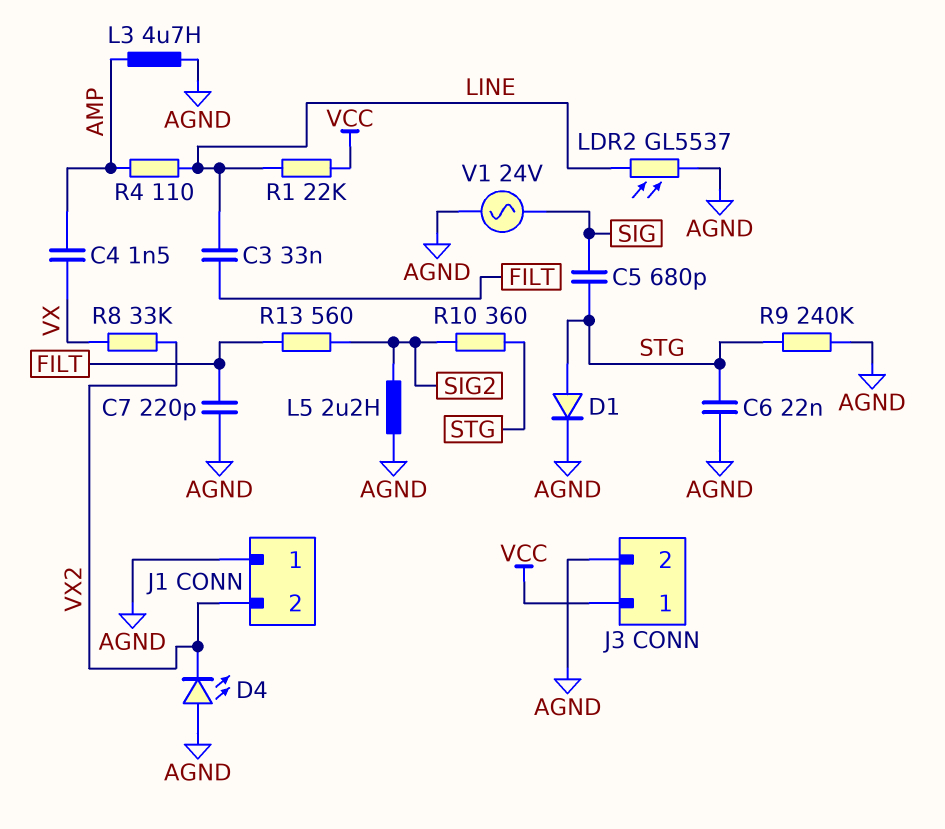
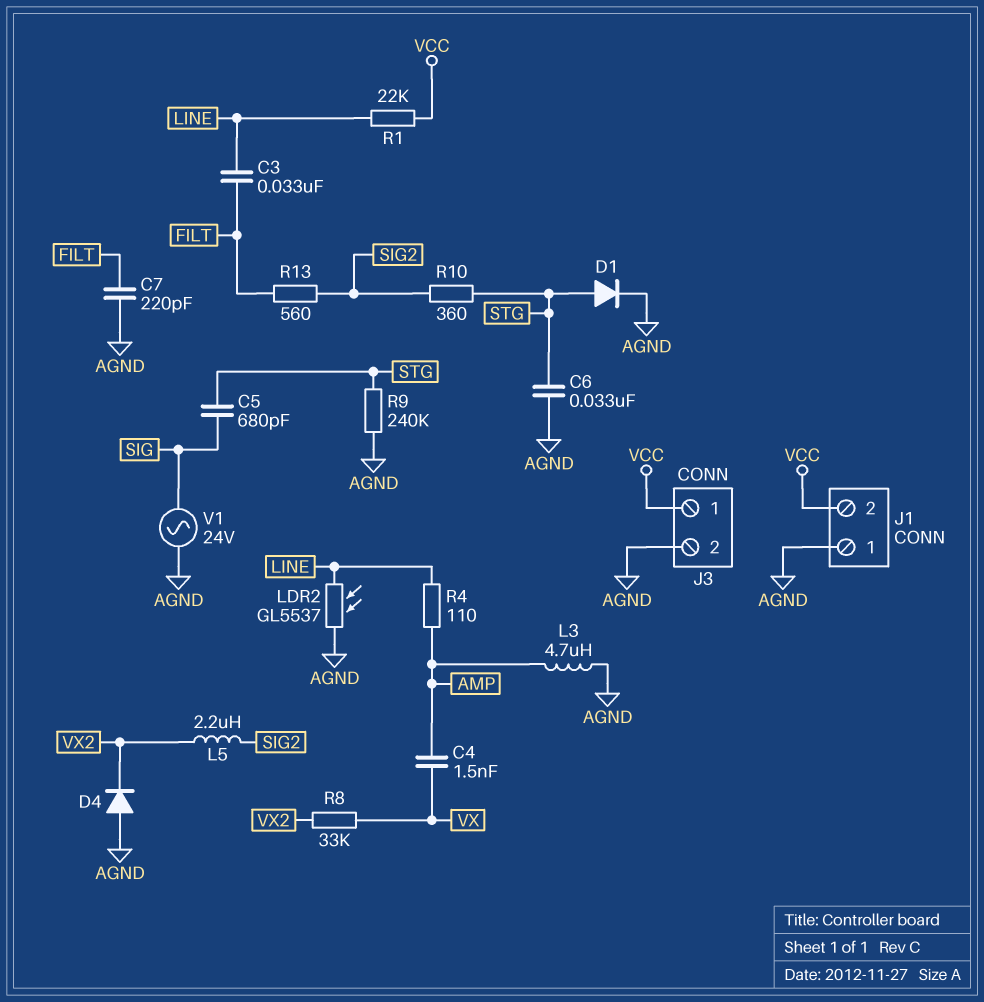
C6: 22nF (AGND, STG) -> 33nF (AGND, STG)
D4: LED (A AGND, K VX2) -> diode (A AGND, K VX2)
J1 pin 2: VX2 -> VCC
L5: 2.2uH (AGND, SIG2) -> 2.2uH (SIG2, VX2)

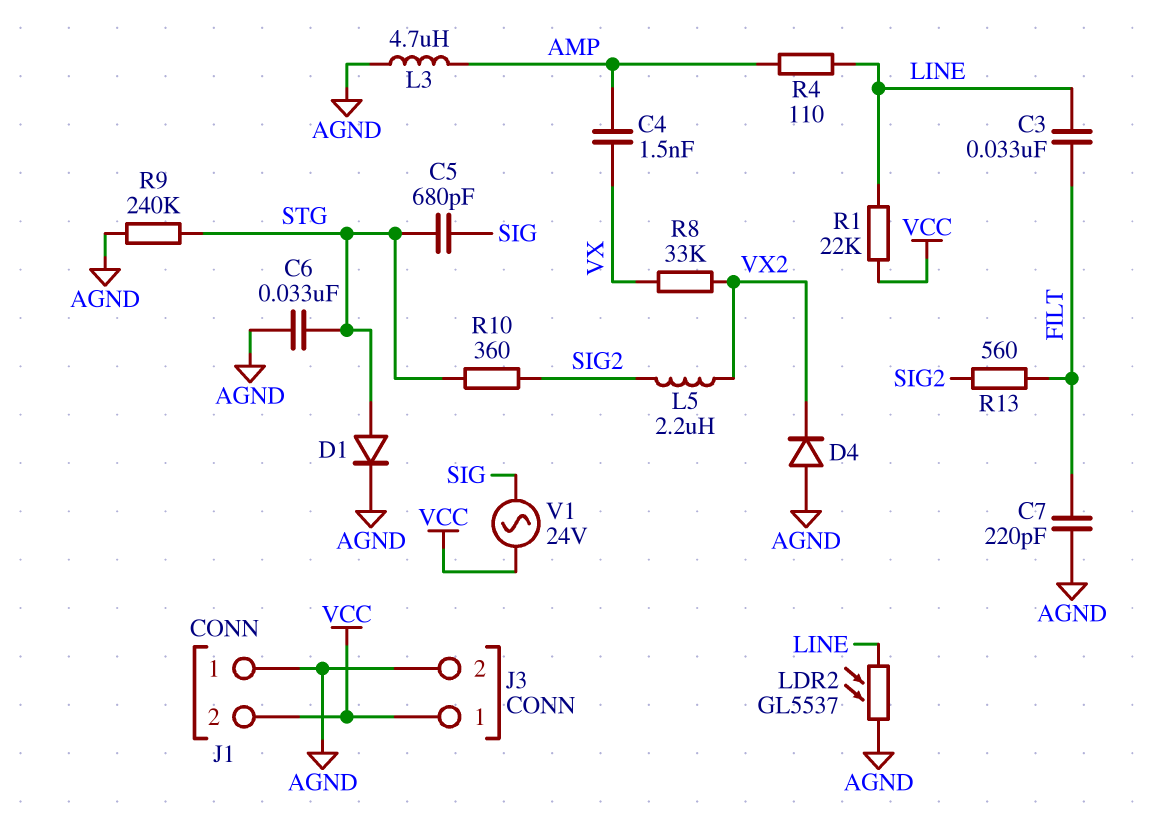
V1: AC 24V (AGND, SIG) -> AC 24V (SIG, VCC)

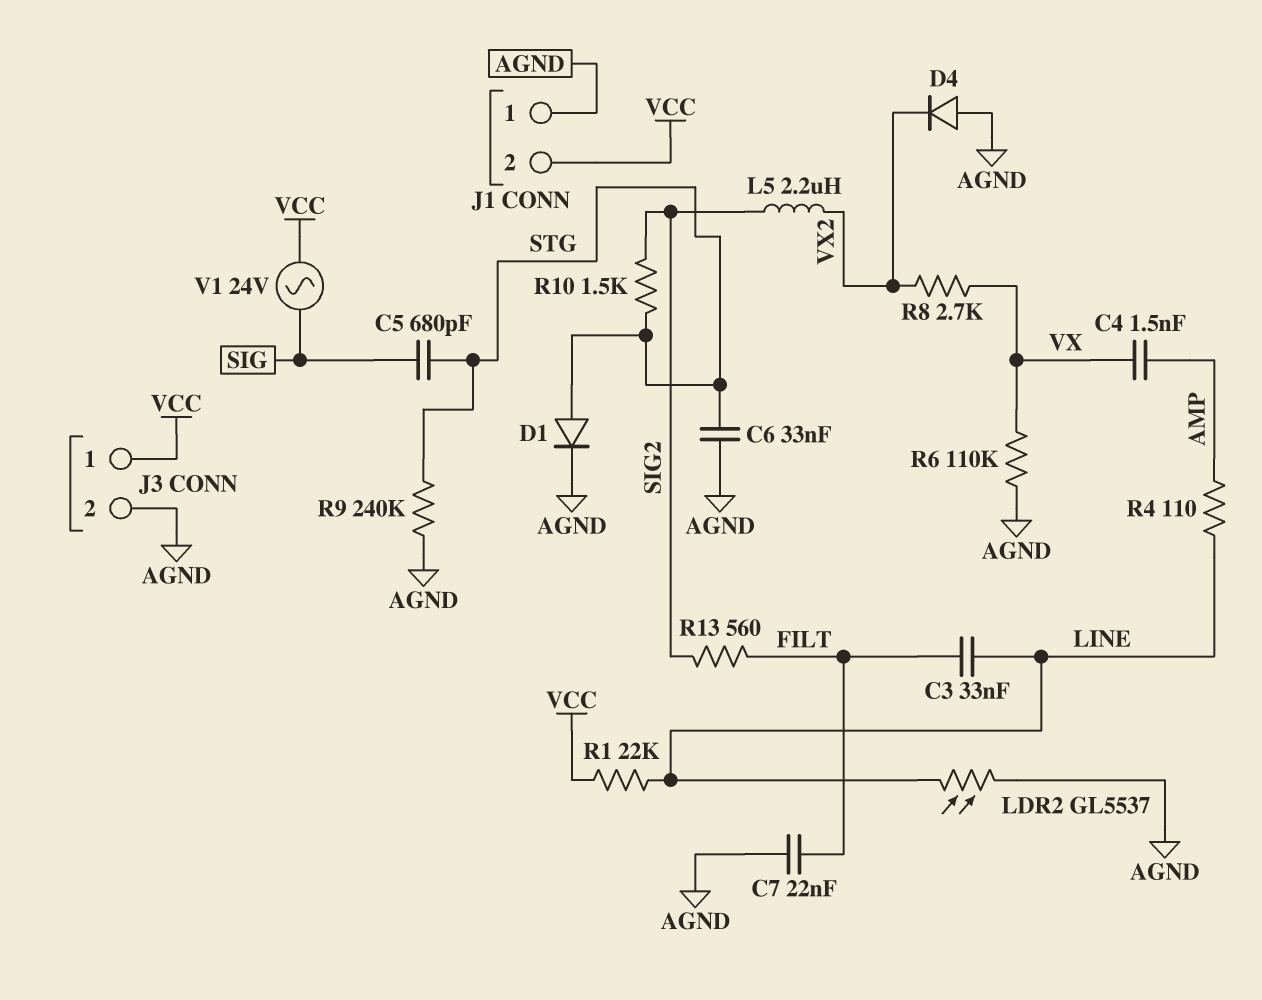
C7: 220pF (AGND, FILT) -> 22nF (AGND, FILT)
L3: 4.7uH (AGND, AMP) -> none
R6: none -> 110k (AGND, VX)
R8: 33k (VX, VX2) -> 2.7k (VX, VX2)
R10: 360 (SIG2, STG) -> 1.5k (SIG2, STG)

